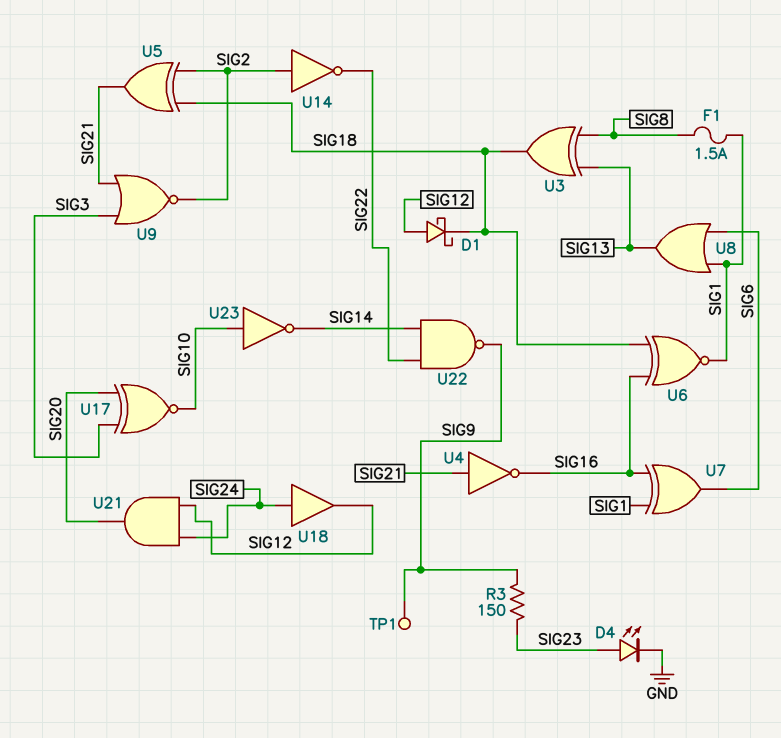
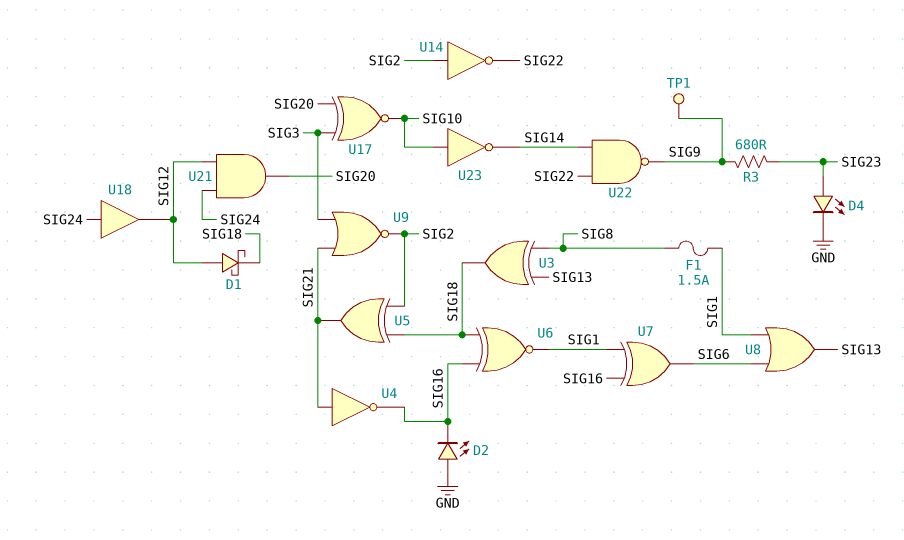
D2: none -> LED (A GND, K SIG16)
R3: 150 (SIG9, SIG23) -> 680 (SIG9, SIG23)

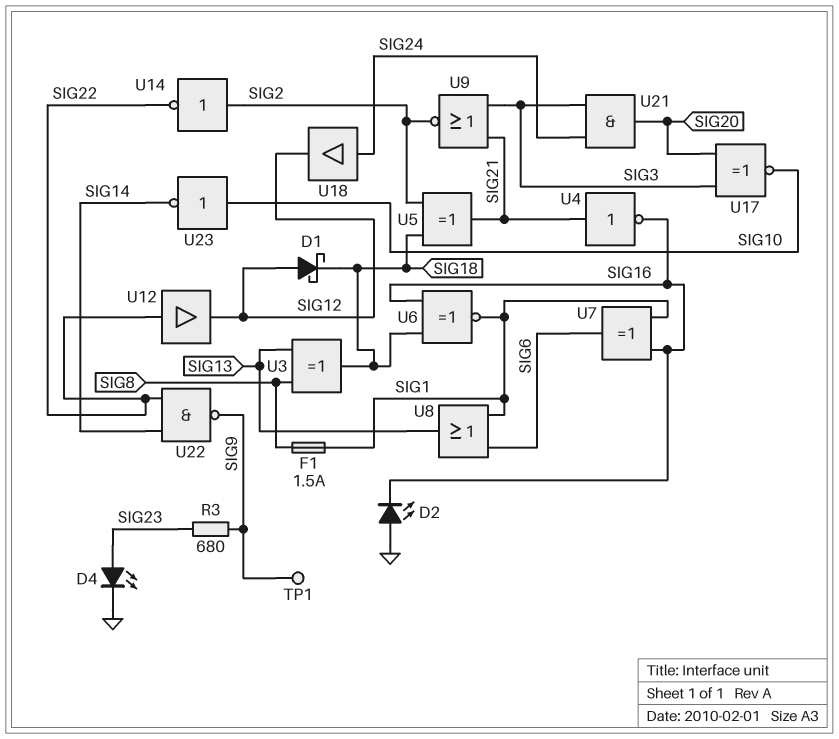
U12: none -> buffer (in SIG22, out SIG12)
U21: AND (in SIG12, in SIG24, out SIG20) -> AND (in SIG3, in SIG24, out SIG20)

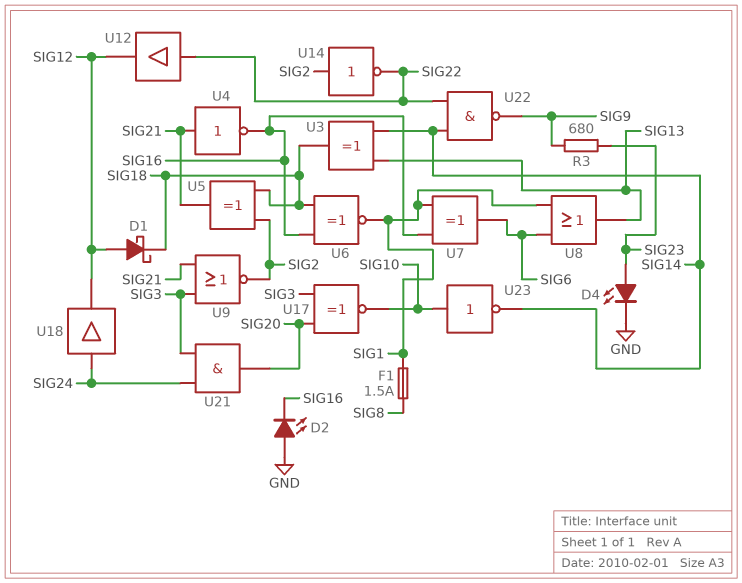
TP1: test point (SIG9) -> none
U3: XOR (in SIG8, in SIG13, out SIG18) -> XOR (in SIG13, in SIG14, out SIG18)

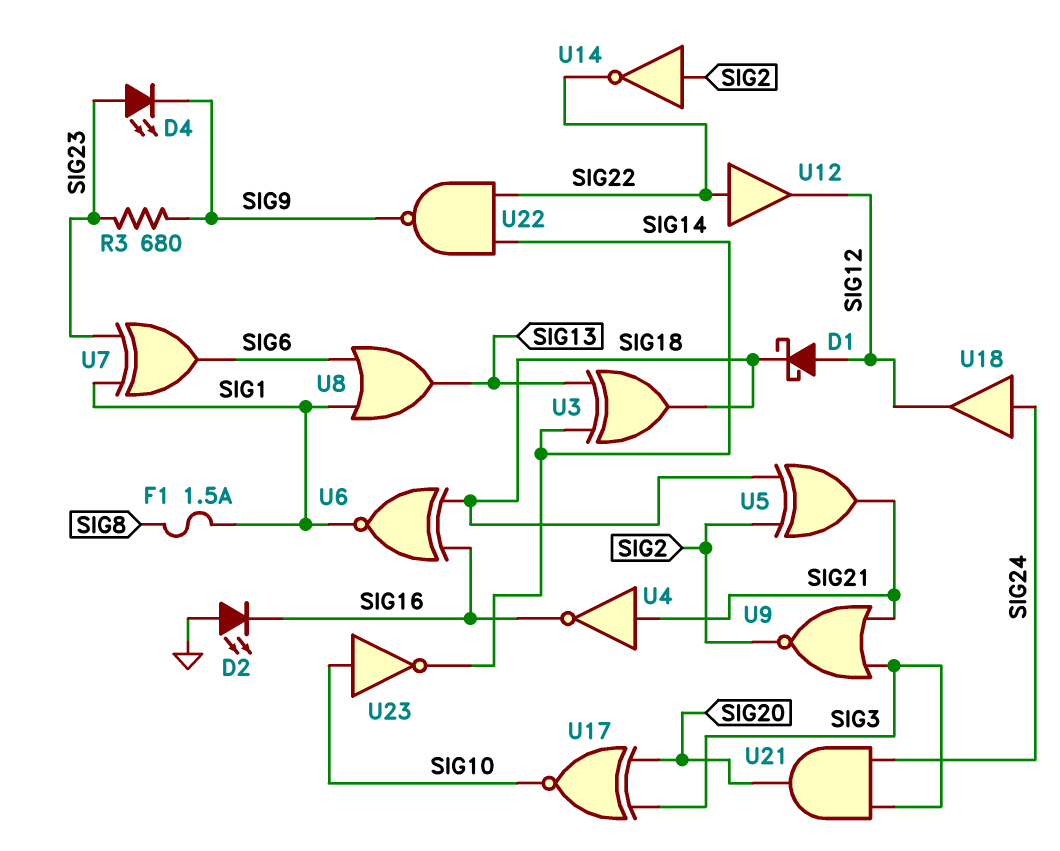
D4: LED (A SIG23, K GND) -> LED (A SIG23, K SIG9)
U7: XOR (in SIG1, in SIG16, out SIG6) -> XOR (in SIG1, in SIG23, out SIG6)

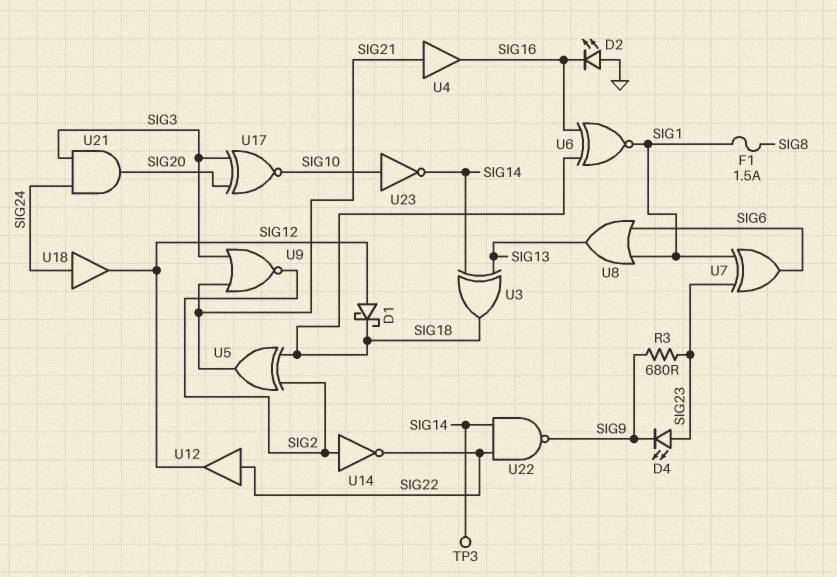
TP3: none -> test point (SIG14)
U4: NOT (in SIG21, out SIG16) -> buffer (in SIG21, out SIG16)

